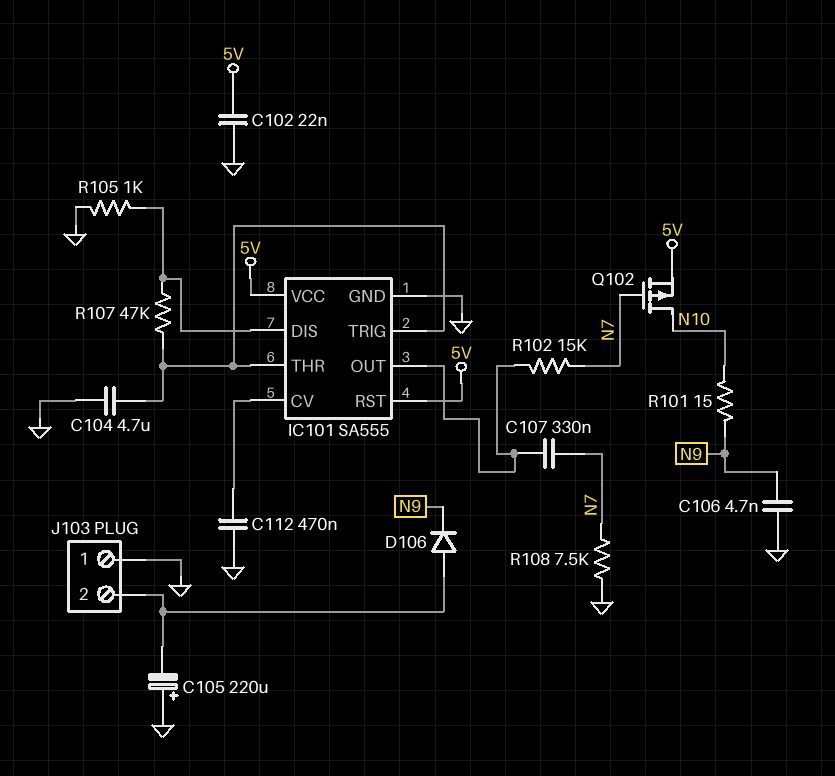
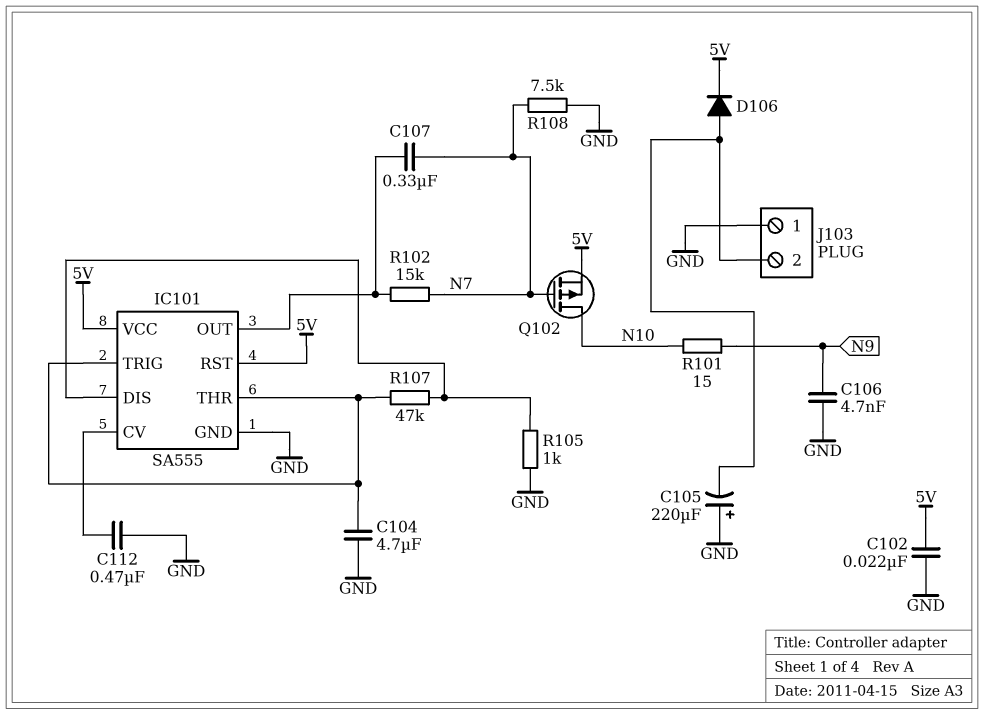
D106: diode (A J103/2, K N9) -> diode (A J103/2, K 5V)

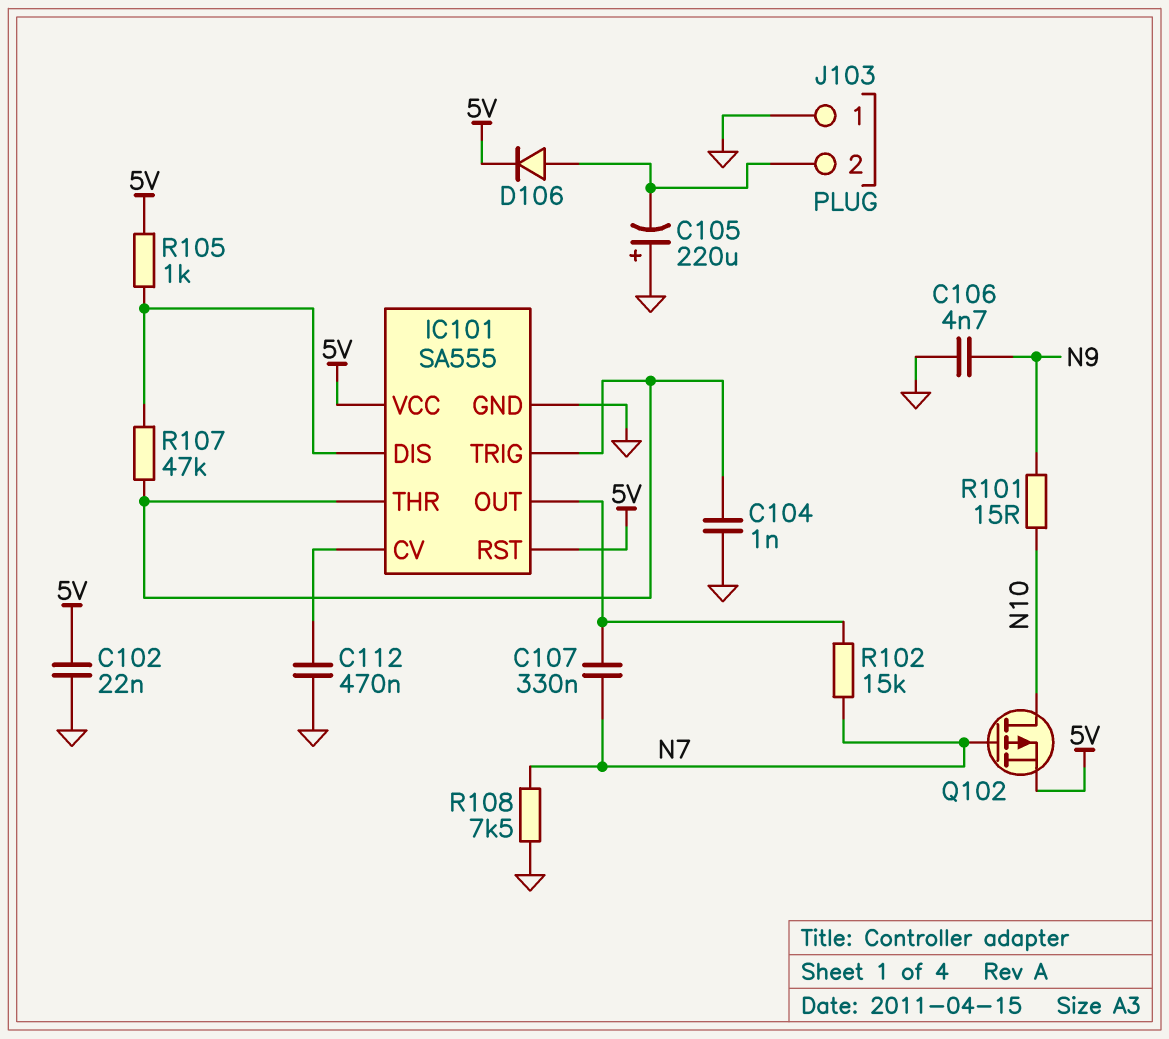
C104: 4.7uF (GND, IC101/THR) -> 1nF (GND, IC101/THR)
R105: 1k (GND, IC101/DIS) -> 1k (5V, IC101/DIS)

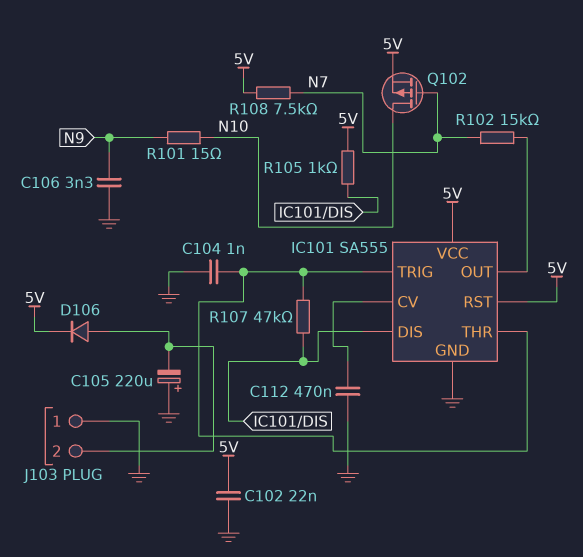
C106: 4.7nF (GND, N9) -> 3.3nF (GND, N9)
C107: 330nF (IC101/OUT, N7) -> none
R108: 7.5k (GND, N7) -> 7.5k (5V, N7)

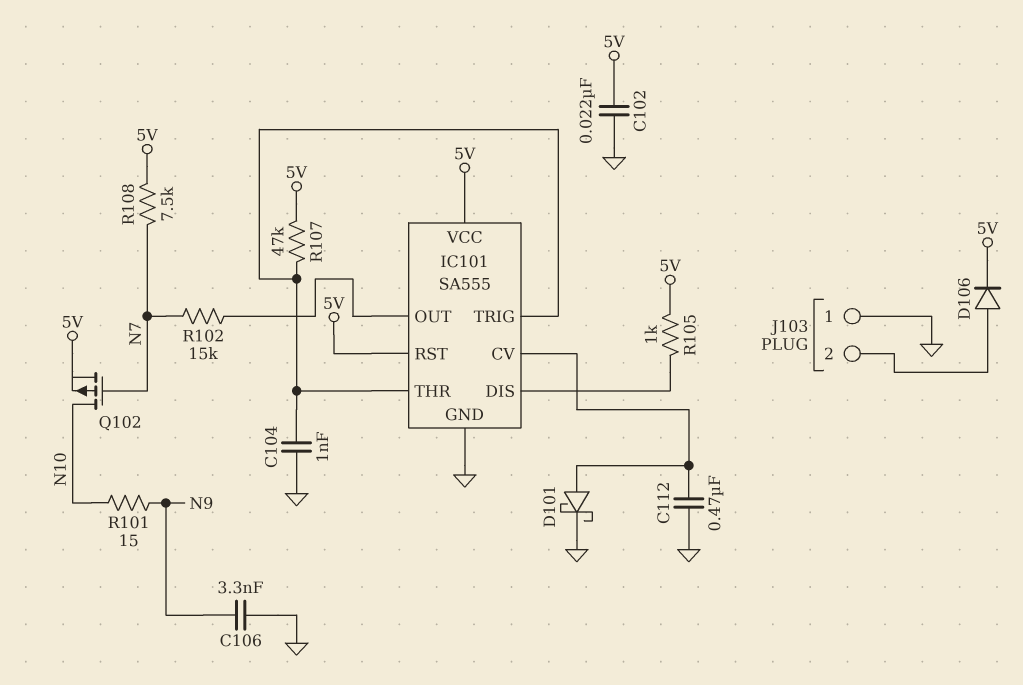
C105: 220uF (plus GND, minus J103/2) -> none
D101: none -> schottky (A IC101/CV, K GND)
R107: 47k (IC101/DIS, IC101/THR) -> 47k (5V, IC101/THR)

